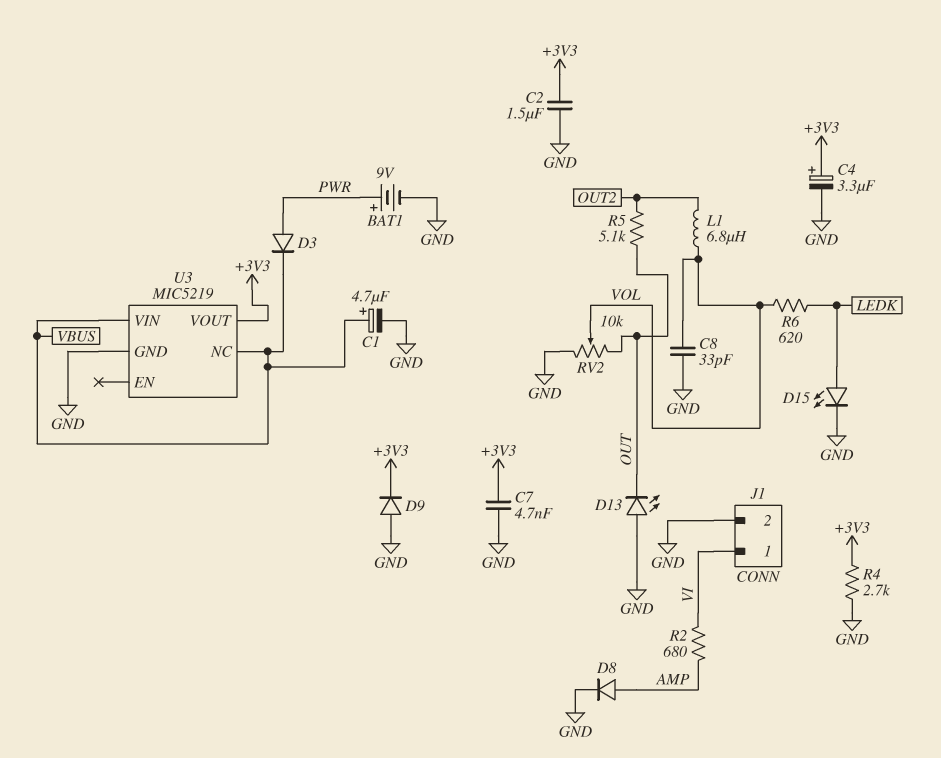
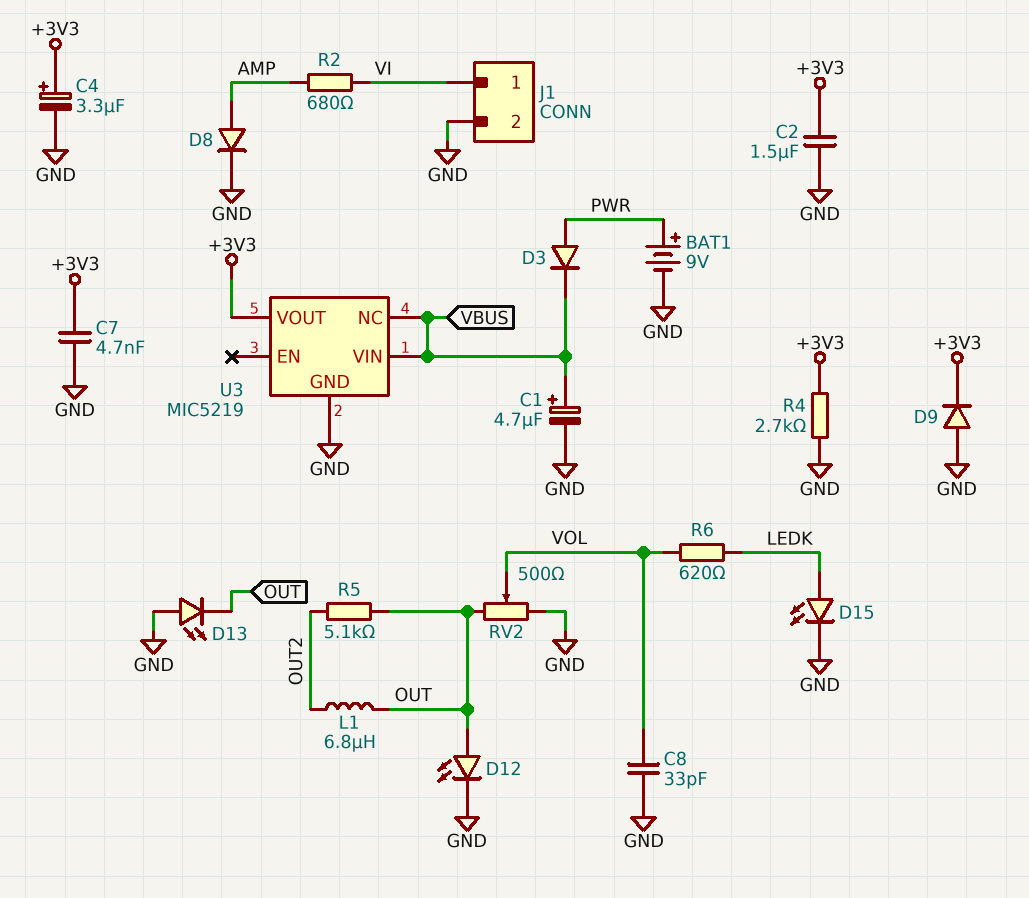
D12: none -> LED (A OUT, K GND)
L1: 6.8uH (OUT2, VOL) -> 6.8uH (OUT, OUT2)
RV2: 10k (GND, OUT, wiper VOL) -> 500 (GND, OUT, wiper VOL)

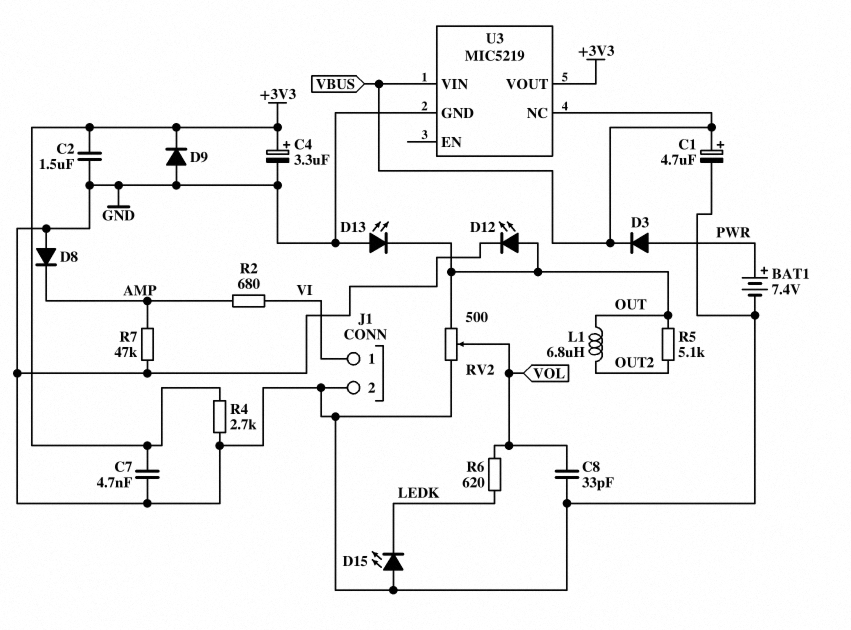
BAT1: 9V (plus PWR, minus GND) -> 7.4V (plus PWR, minus GND)
D8: diode (A AMP, K GND) -> diode (A GND, K AMP)
D15: LED (A LEDK, K GND) -> LED (A GND, K LEDK)
R7: none -> 47k (AMP, GND)

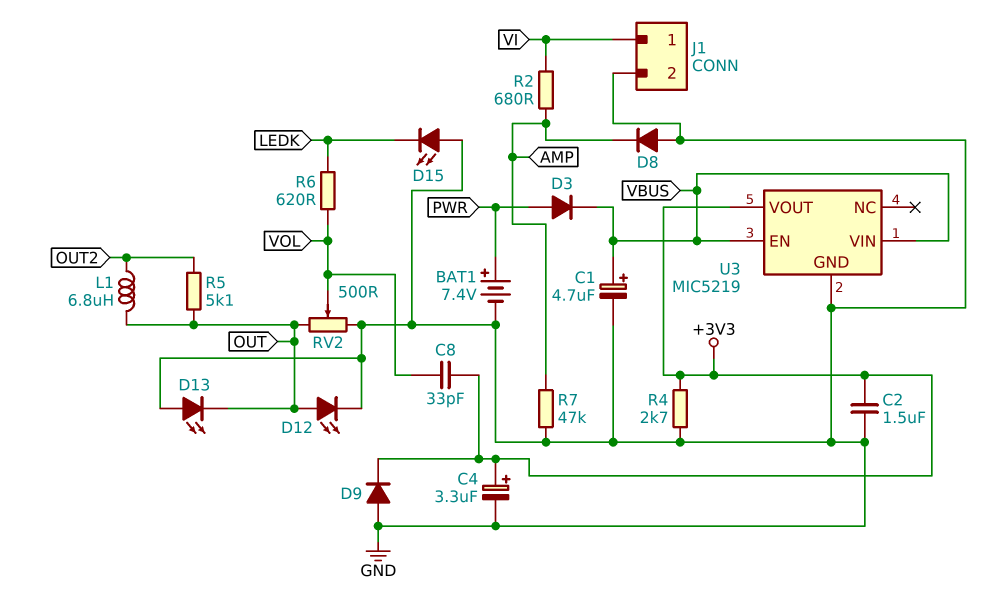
C7: 4.7nF (+3V3, GND) -> none
C8: 33pF (GND, VOL) -> 33pF (+3V3, VOL)
U3 pin EN: none -> VBUS
U3 pin NC: VBUS -> none

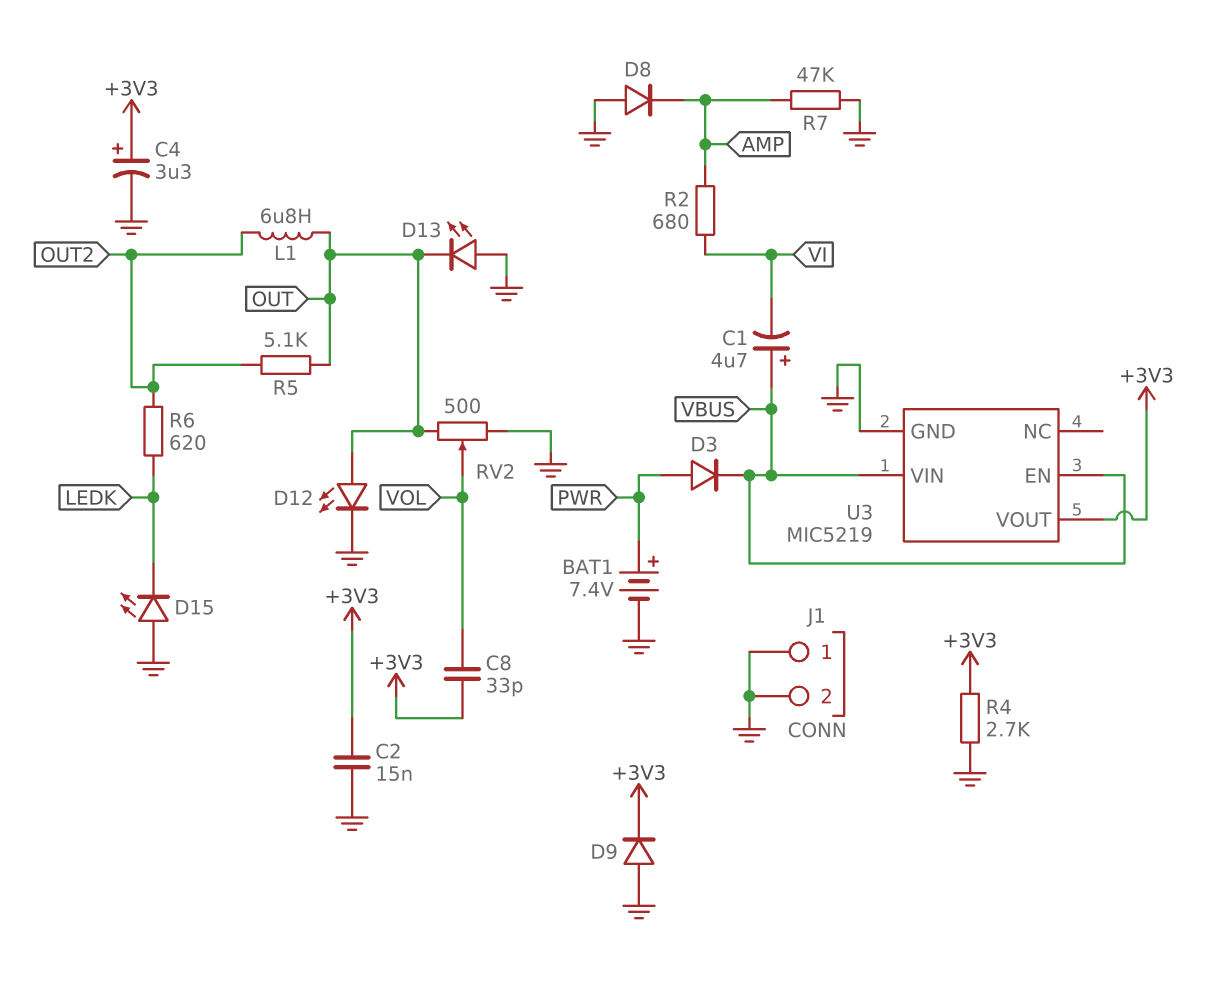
C1: 4.7uF (plus VBUS, minus GND) -> 4.7uF (plus VBUS, minus VI)
C2: 1.5uF (+3V3, GND) -> 15nF (+3V3, GND)
J1 pin 1: VI -> GND
R6: 620 (LEDK, VOL) -> 620 (LEDK, OUT2)

